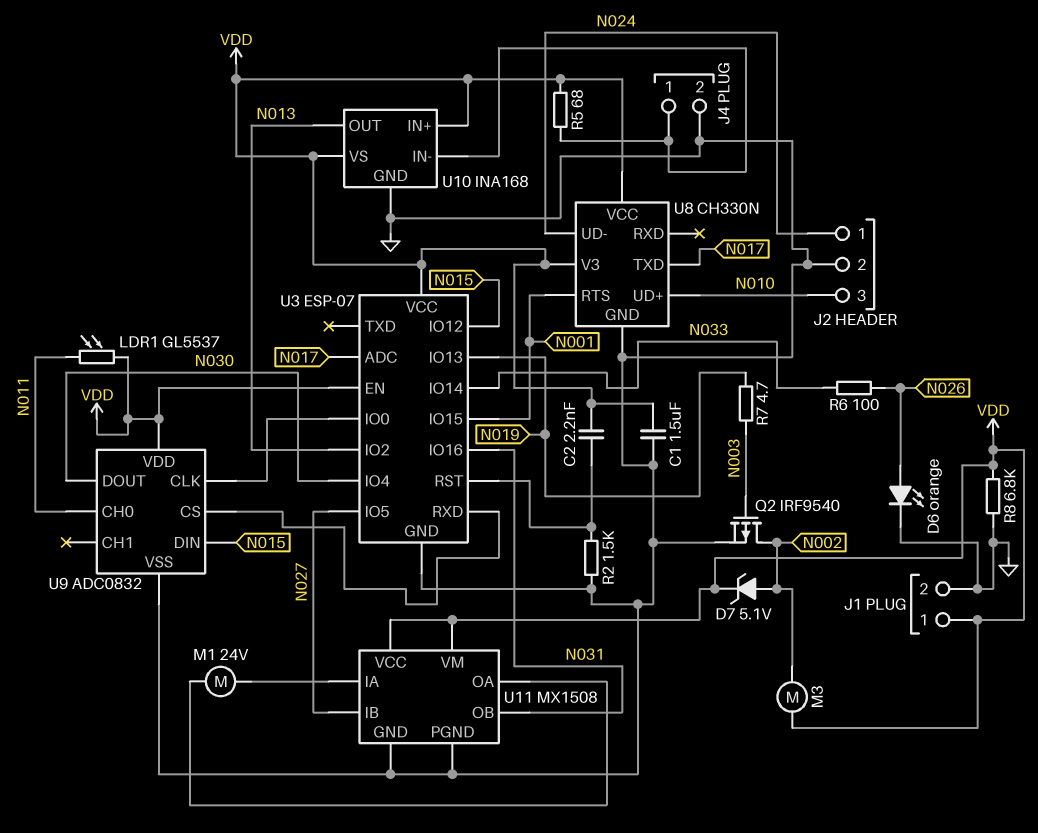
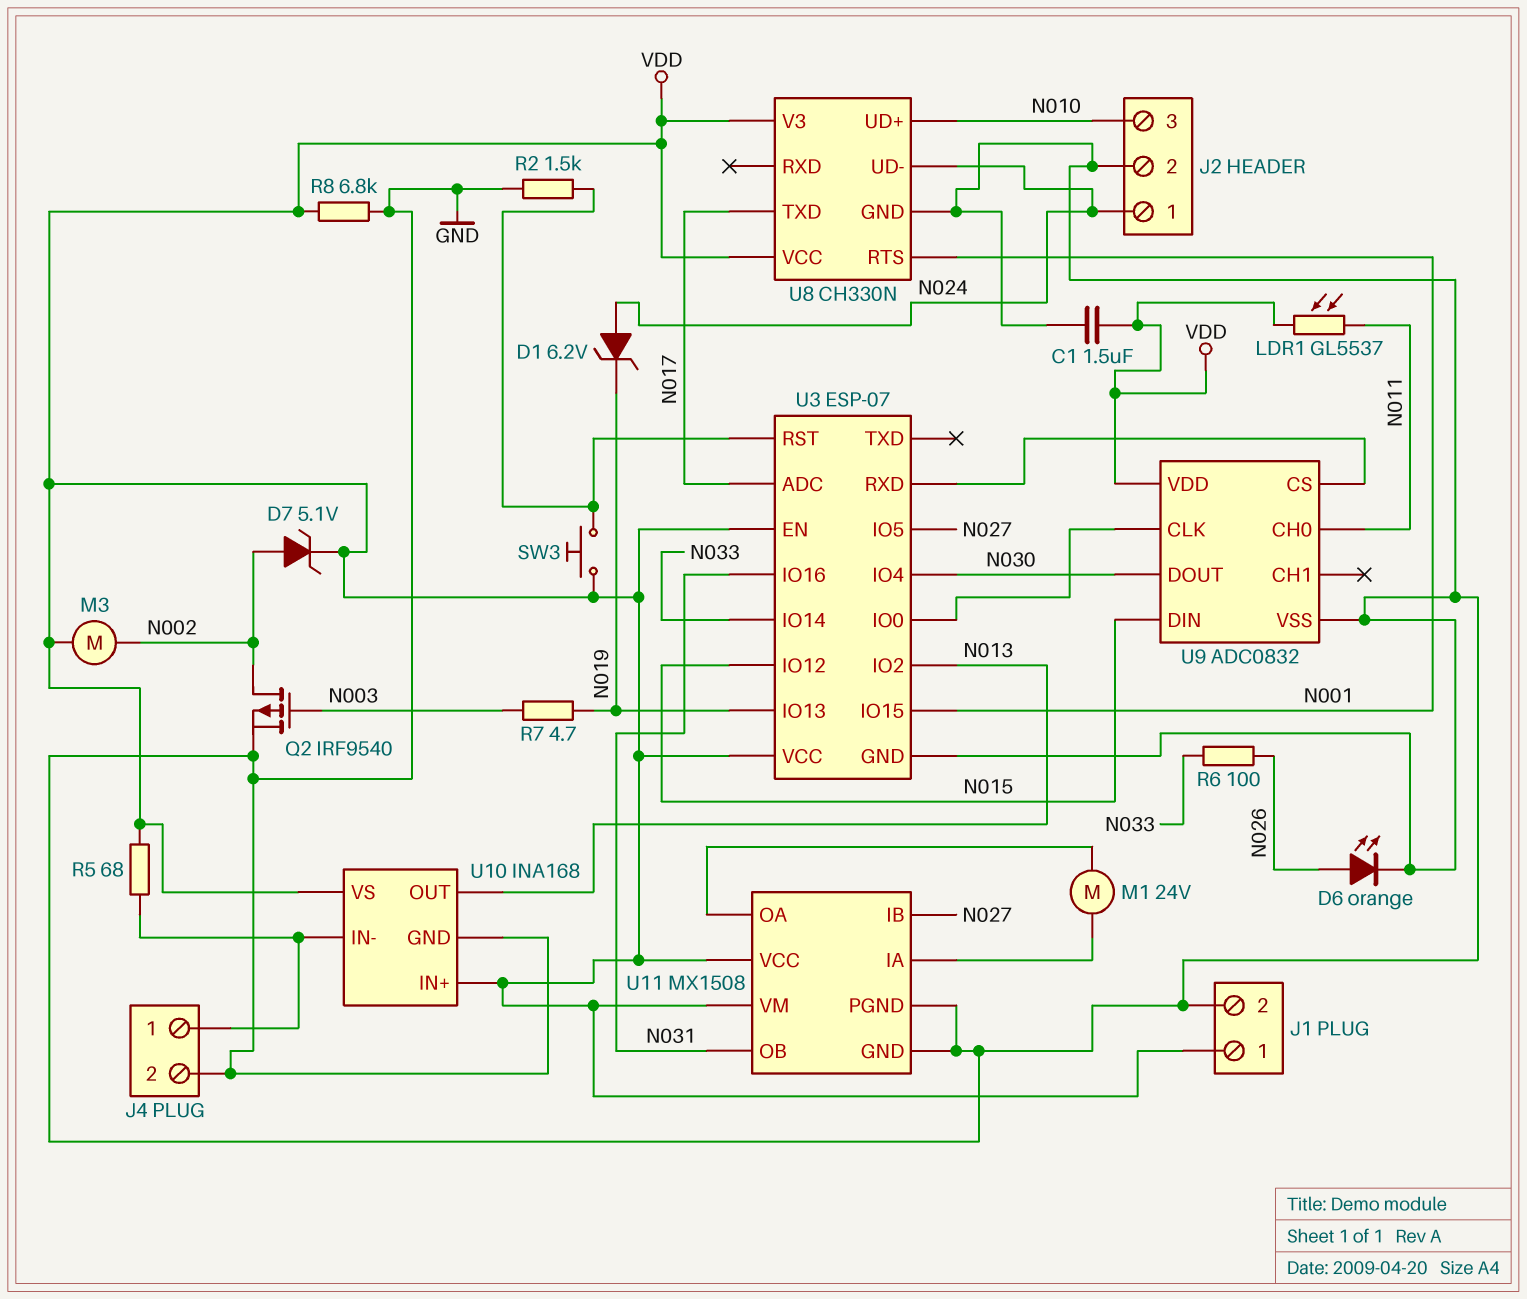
C2: 2.2nF (U3/RST, VDD) -> none
D1: none -> zener 6.2V (A N024, K N019)
SW3: none -> button (U3/RST, VDD)

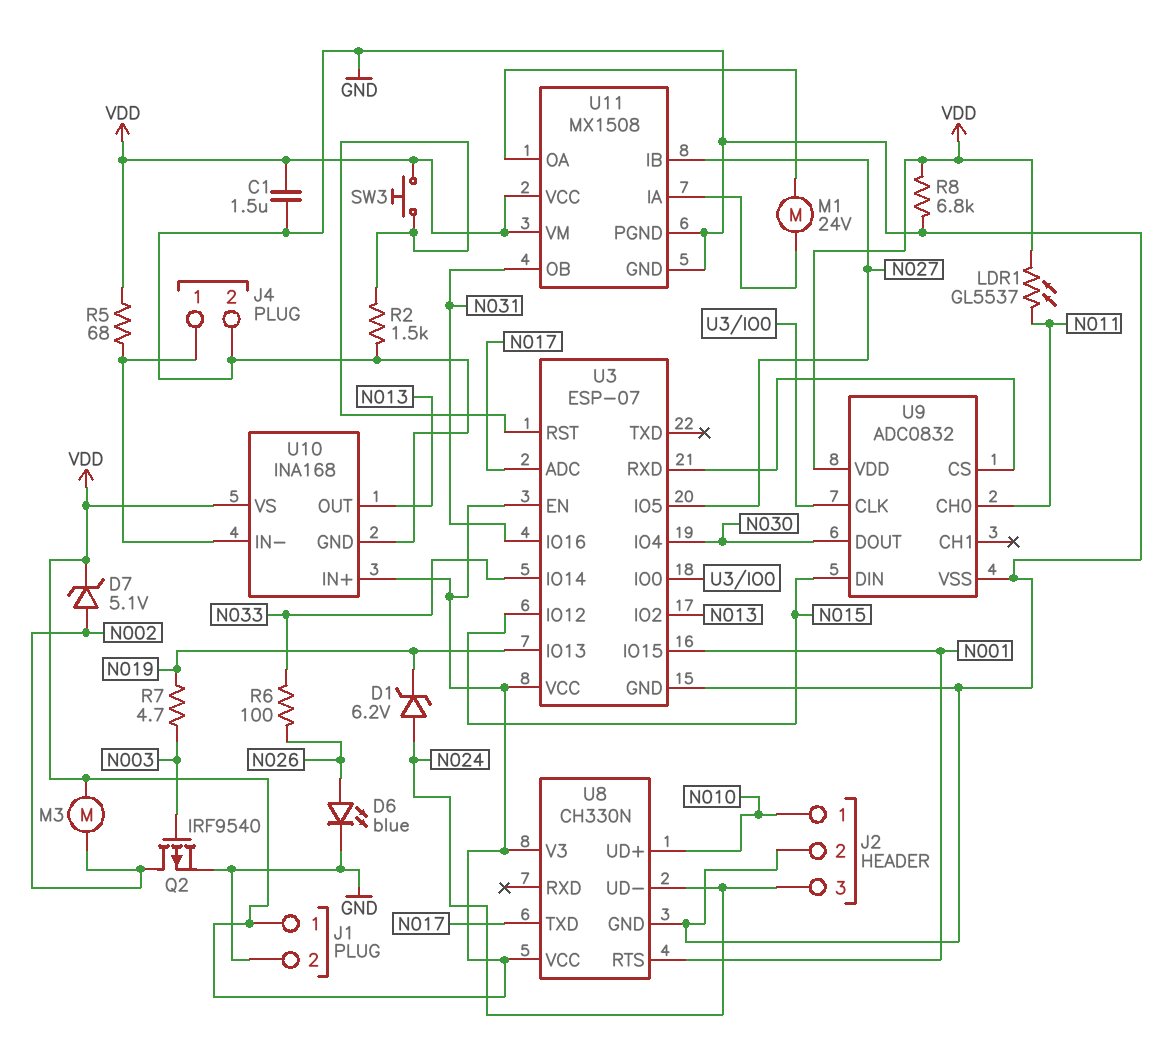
D6: LED orange (A N026, K GND) -> LED blue (A N026, K GND)
J2 pin 1: N024 -> N010
J2 pin 3: N010 -> N024

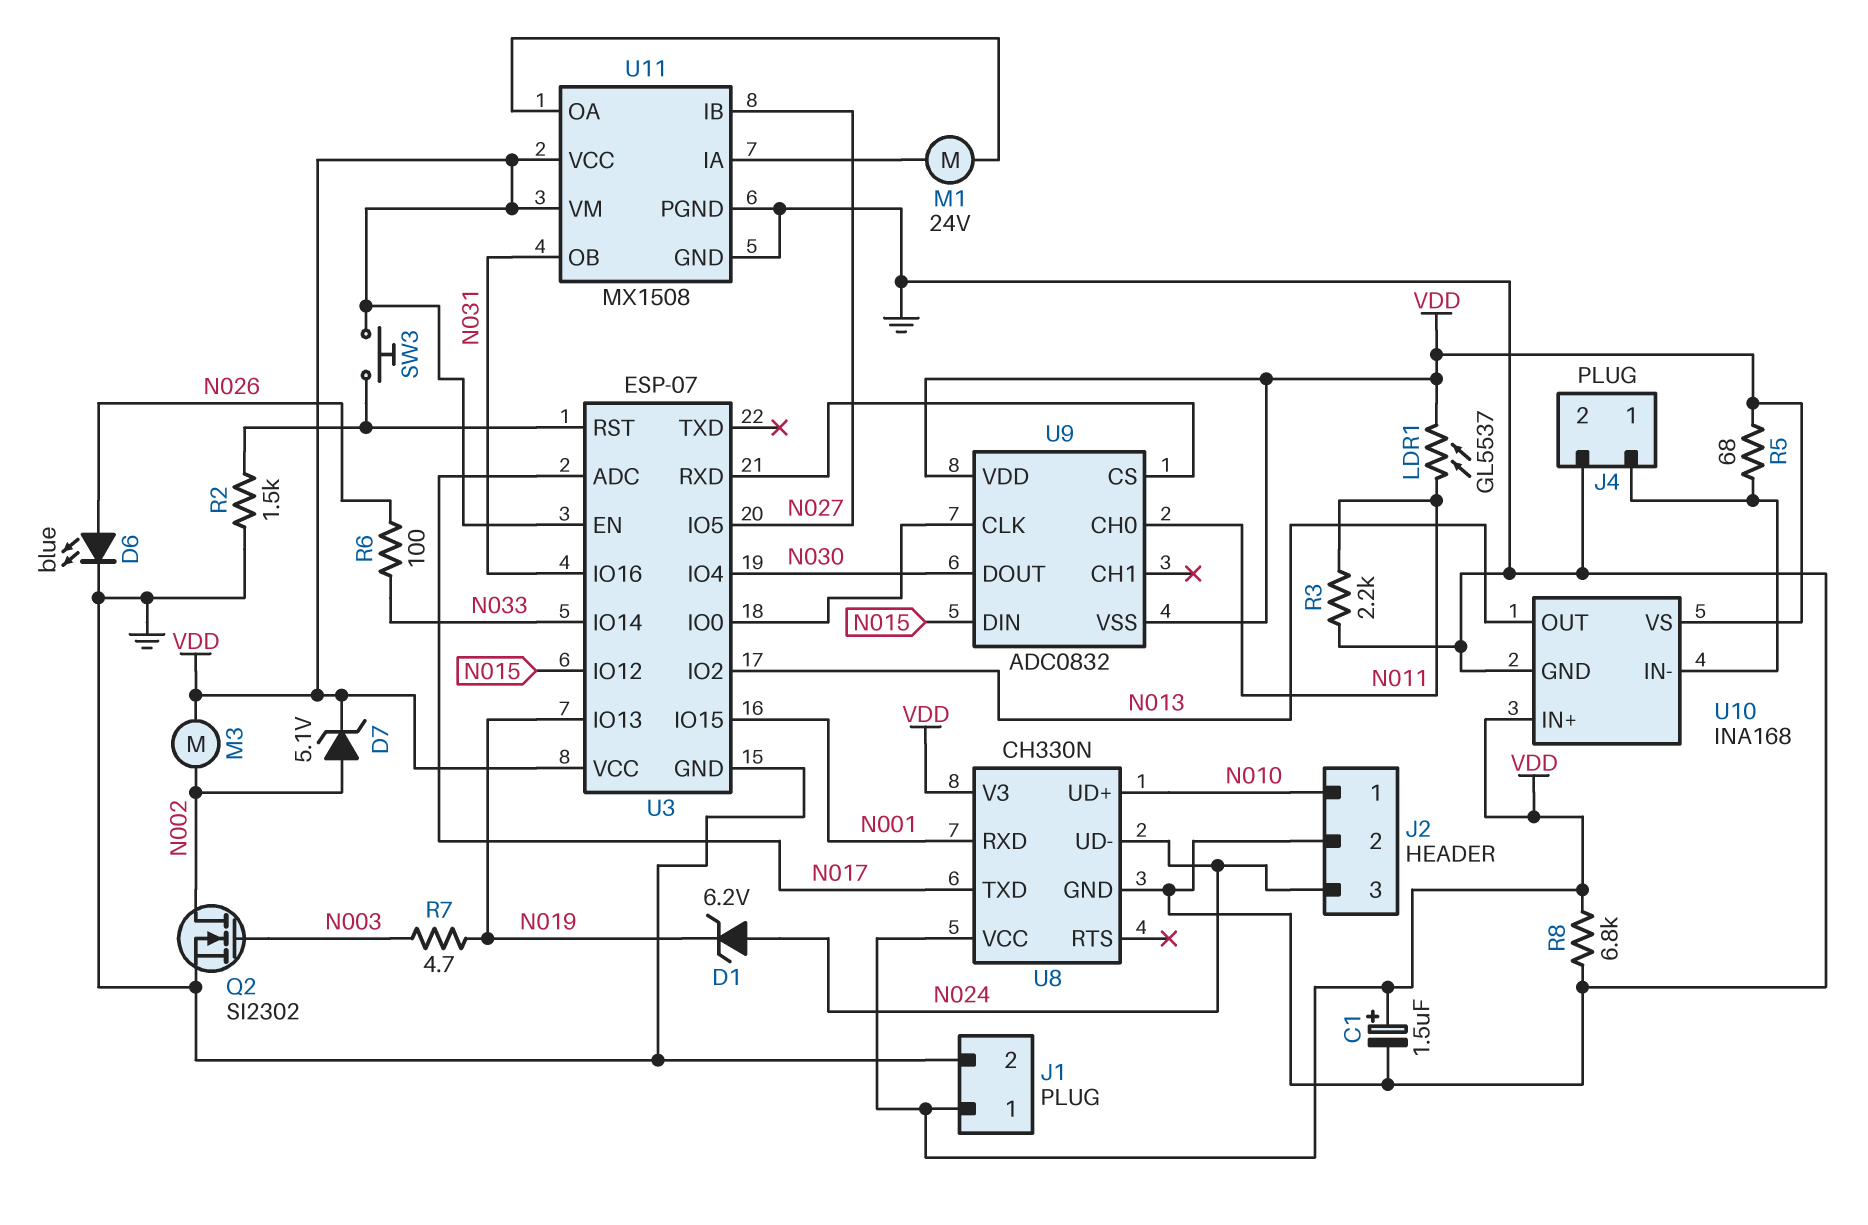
C1: 1.5uF (GND, VDD) -> 1.5uF (plus VDD, minus GND)
Q2: PMOS IRF9540 (G N003, D N002, S GND) -> NMOS SI2302 (G N003, D N002, S GND)
R3: none -> 2.2k (GND, N011)
U8 pin RTS: N001 -> none
U8 pin RXD: none -> N001
U9 pin VSS: GND -> VDD

